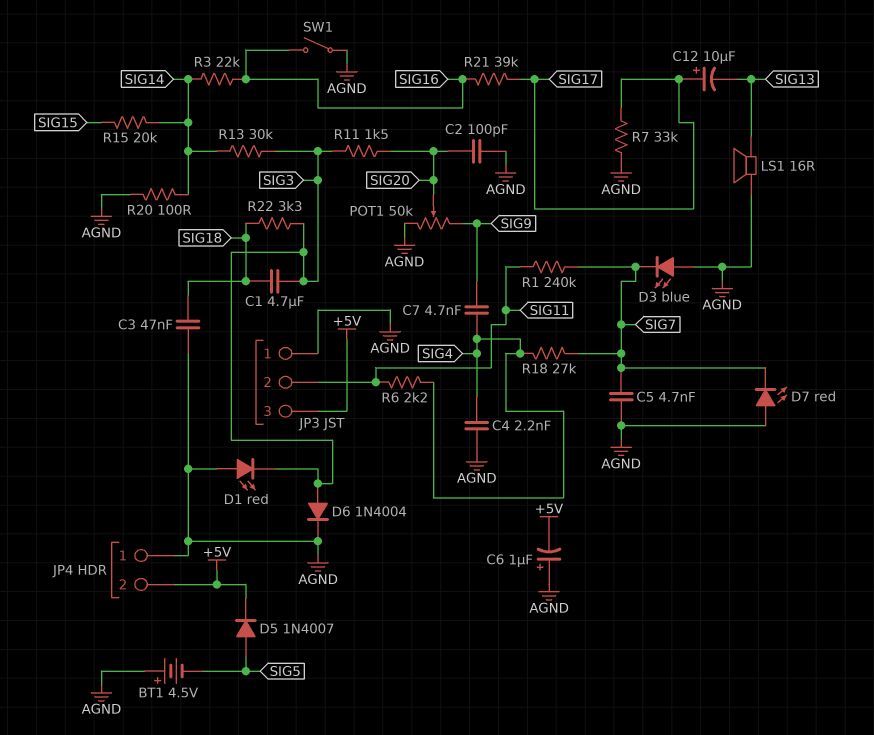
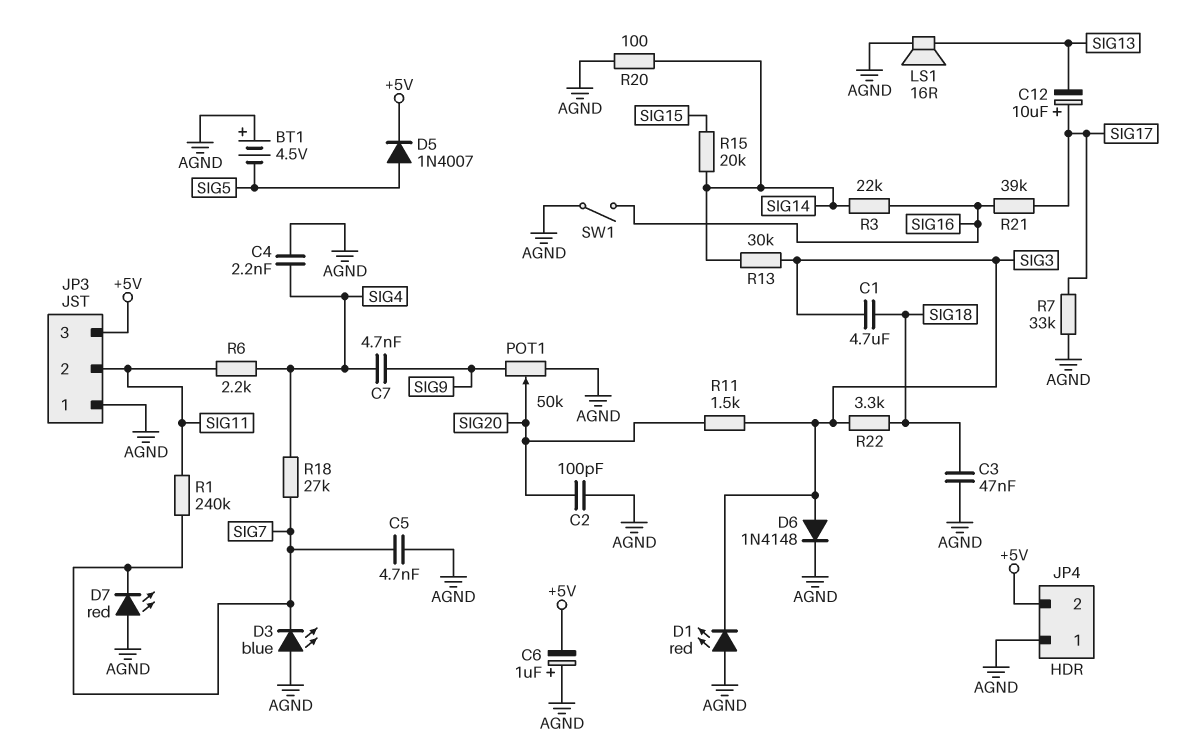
D6: diode 1N4004 (A SIG3, K AGND) -> diode 1N4148 (A SIG3, K AGND)

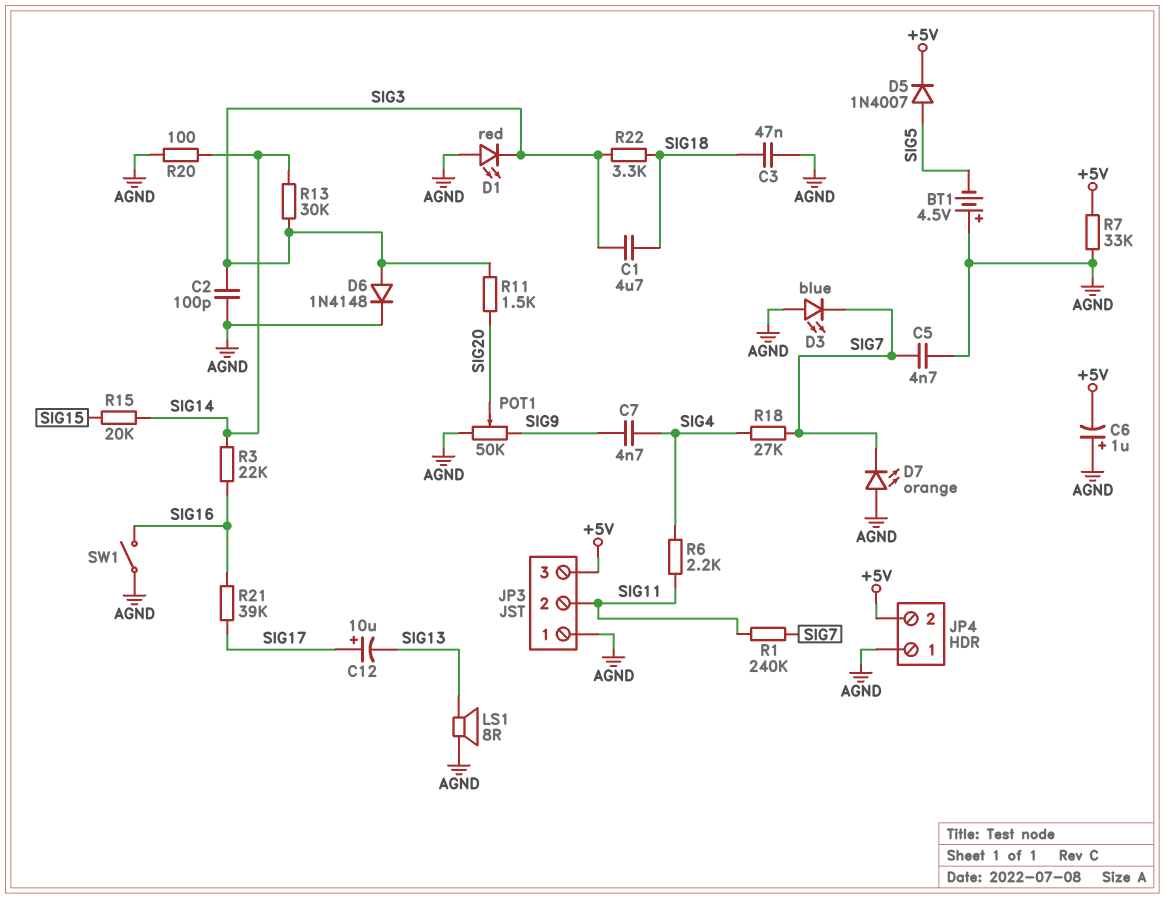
C2: 100pF (AGND, SIG20) -> 100pF (AGND, SIG3)
C4: 2.2nF (AGND, SIG4) -> none
D7: LED red (A AGND, K SIG7) -> LED orange (A AGND, K SIG7)
LS1: speaker 16R (AGND, SIG13) -> speaker 8R (AGND, SIG13)
R7: 33k (AGND, SIG17) -> 33k (+5V, AGND)

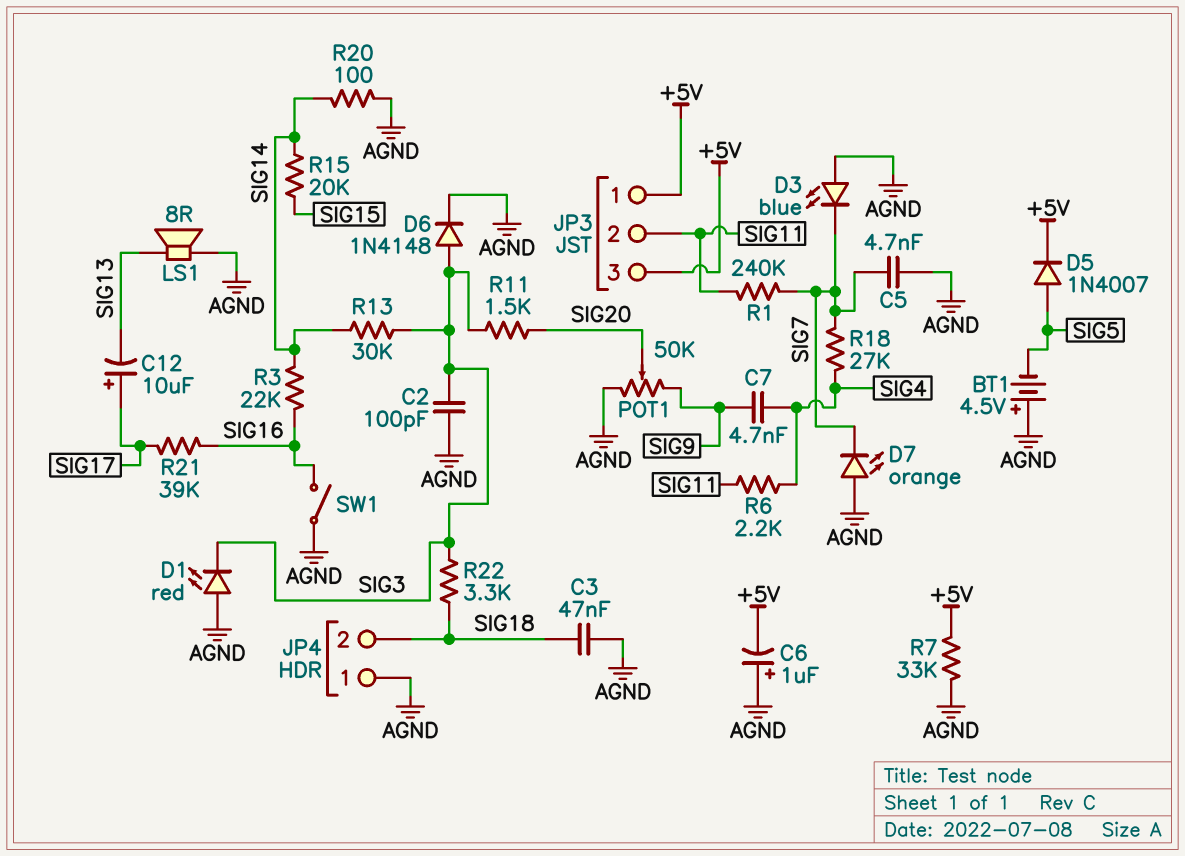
C1: 4.7uF (SIG3, SIG18) -> none
JP3 pin 1: AGND -> +5V
JP4 pin 2: +5V -> SIG18

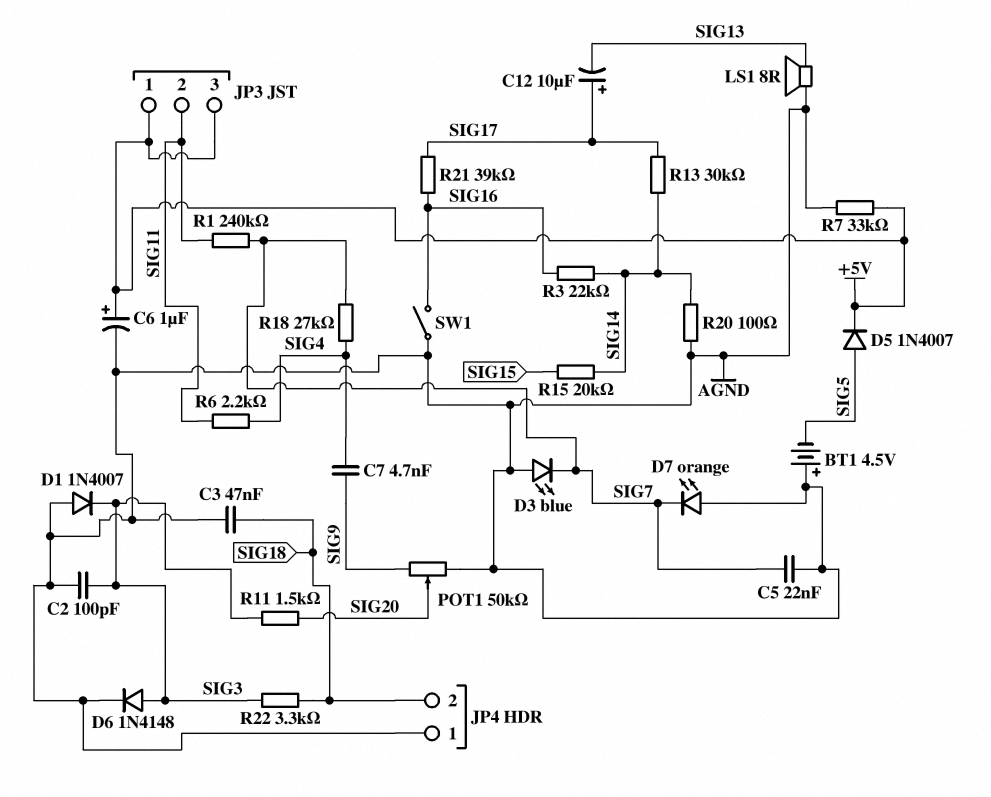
C5: 4.7nF (AGND, SIG7) -> 22nF (AGND, SIG7)
C6: 1uF (plus AGND, minus +5V) -> 1uF (plus +5V, minus AGND)
D1: LED red (A AGND, K SIG3) -> diode 1N4007 (A AGND, K SIG3)
R13: 30k (SIG3, SIG14) -> 30k (SIG14, SIG17)

